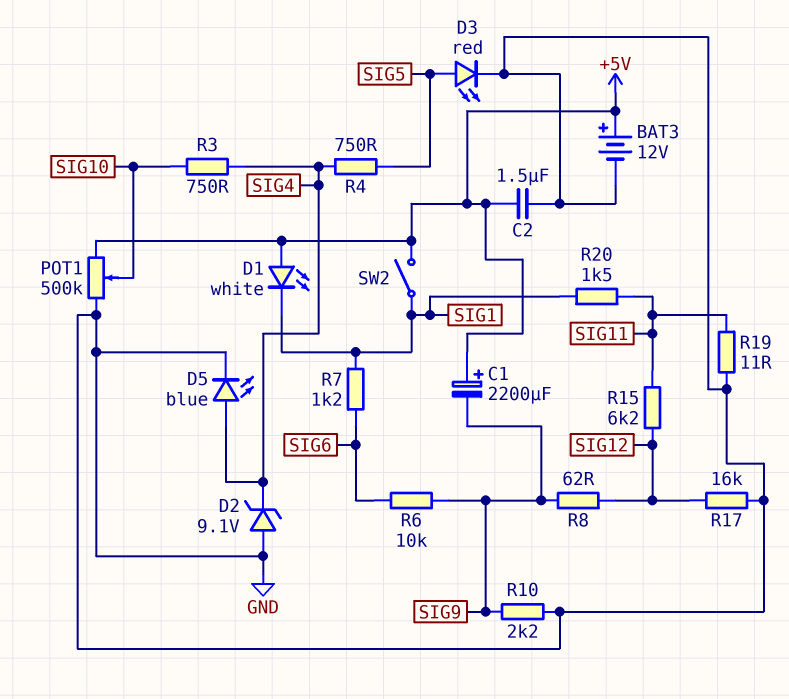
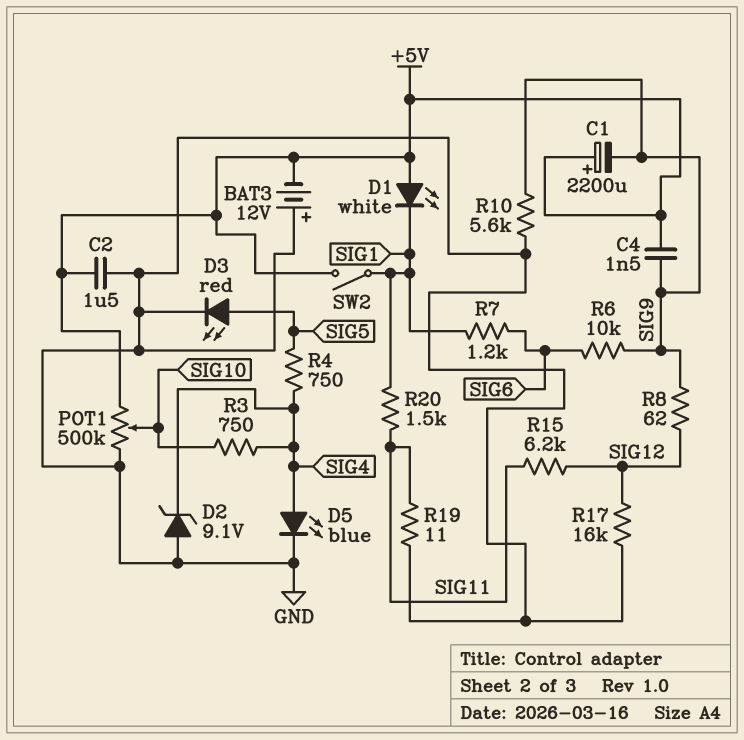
BAT3: 12V (plus +5V, minus GND) -> 12V (plus GND, minus +5V)
C4: none -> 1.5nF (+5V, SIG9)
R10: 2.2k (GND, SIG9) -> 5.6k (GND, SIG9)

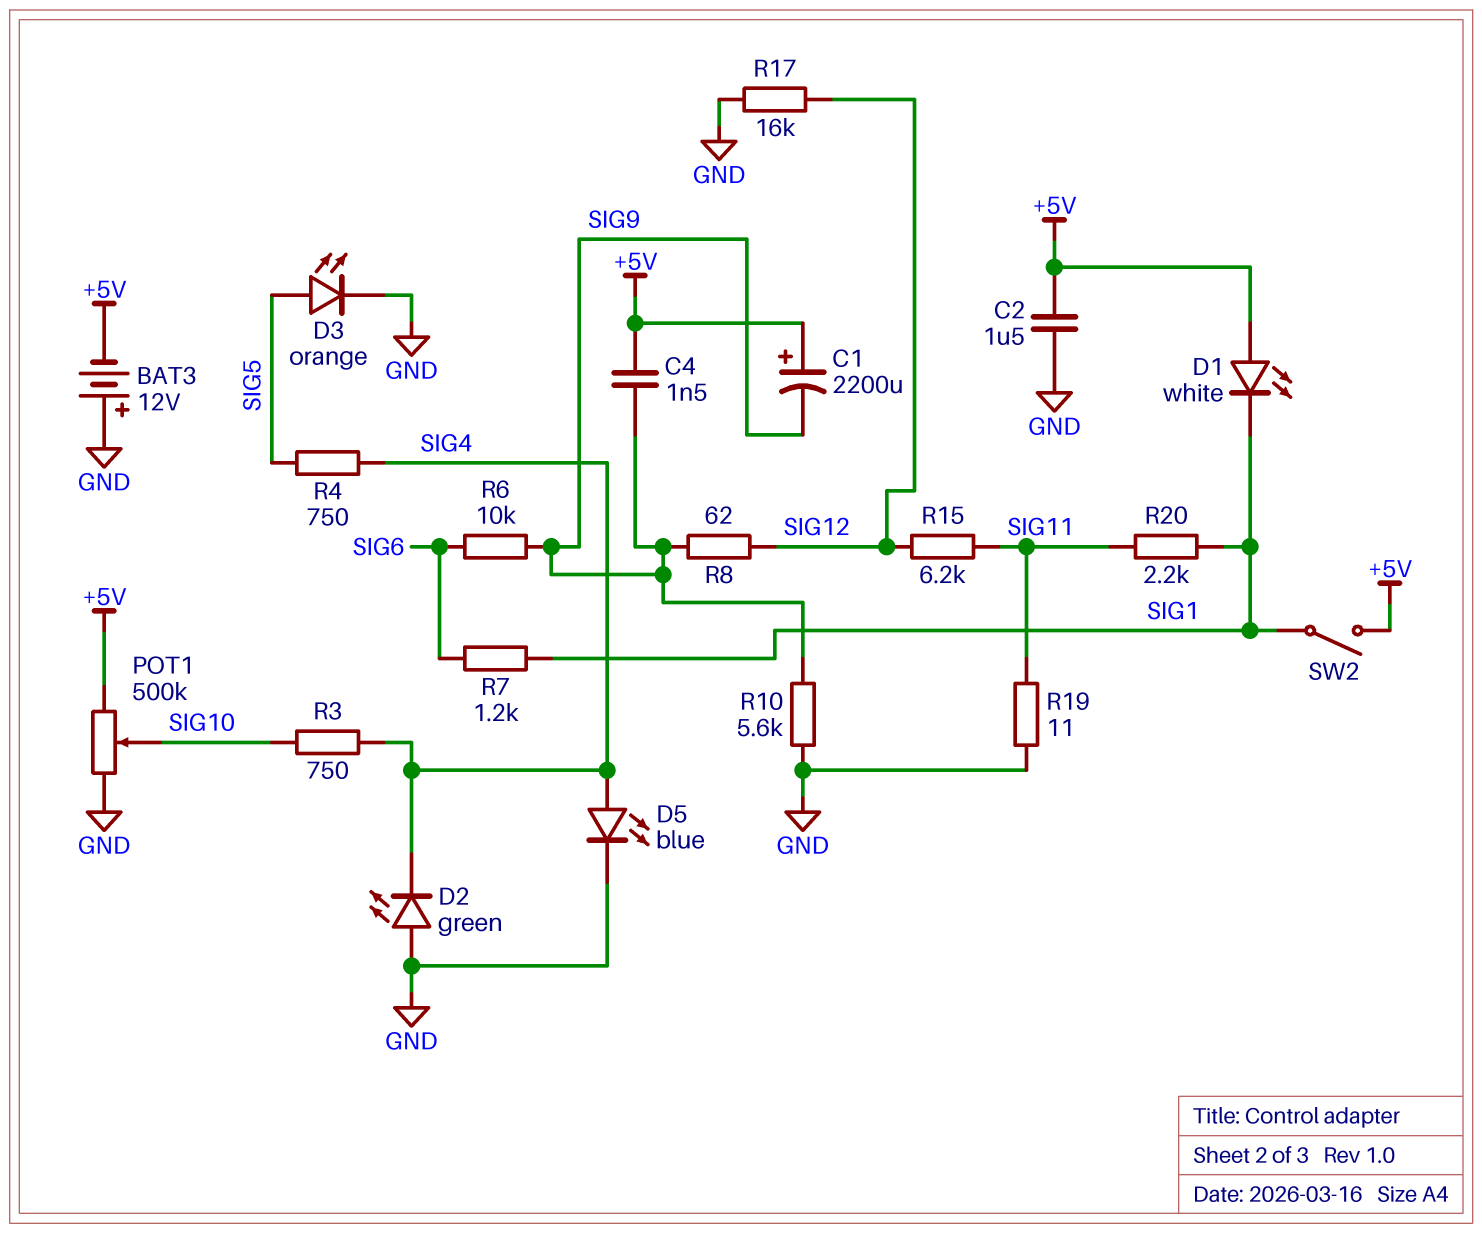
D2: zener 9.1V (A GND, K SIG4) -> LED green (A GND, K SIG4)
D3: LED red (A SIG5, K GND) -> LED orange (A SIG5, K GND)
R20: 1.5k (SIG1, SIG11) -> 2.2k (SIG1, SIG11)

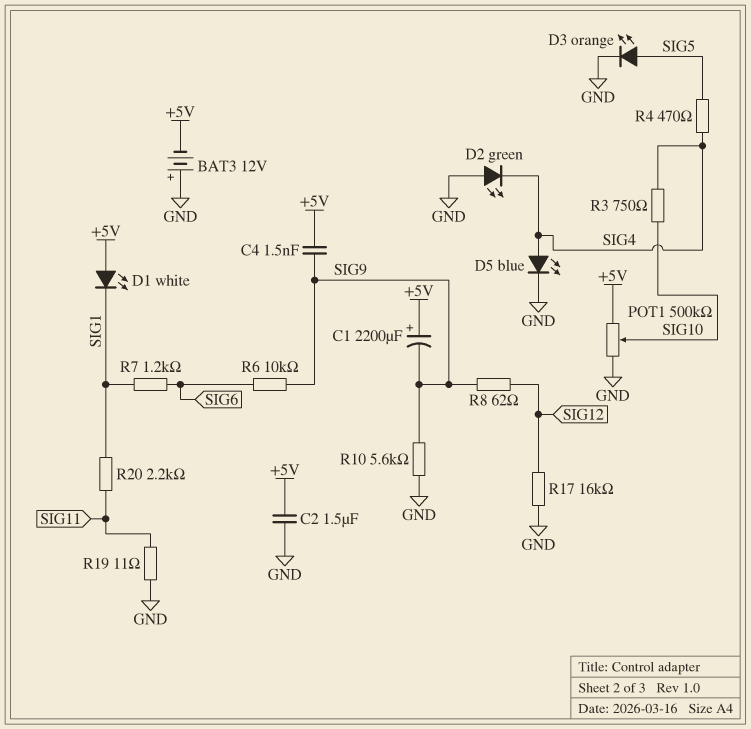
R4: 750 (SIG4, SIG5) -> 470 (SIG4, SIG5)
R15: 6.2k (SIG11, SIG12) -> none
SW2: switch (+5V, SIG1) -> none

